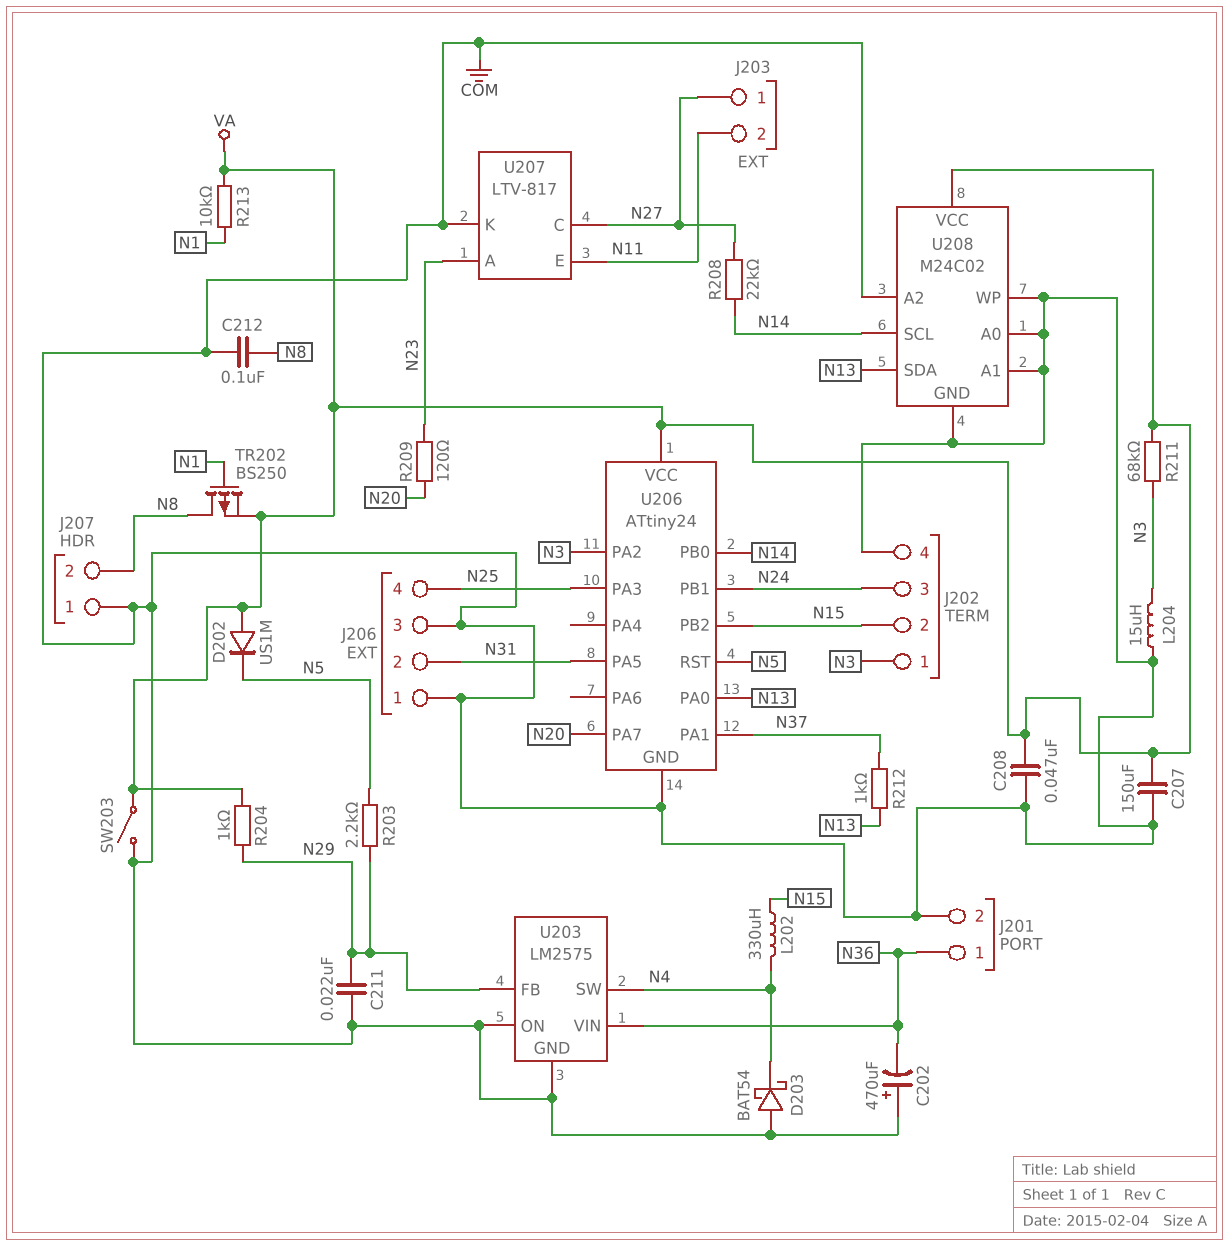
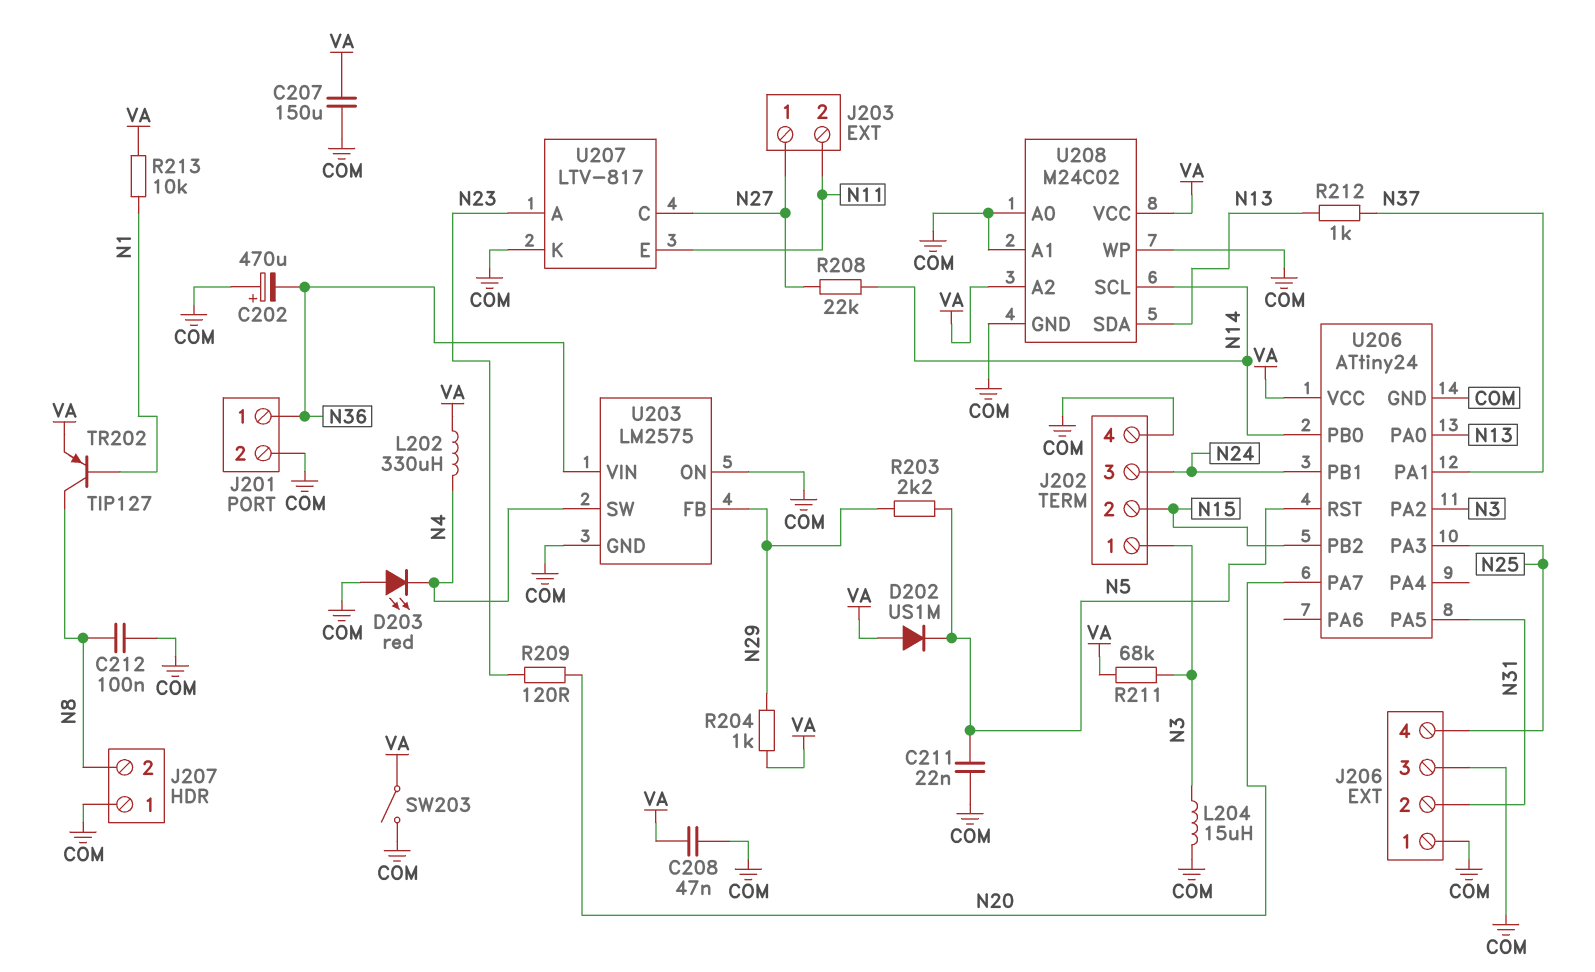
C211: 22nF (COM, N29) -> 22nF (COM, N5)
D203: schottky BAT54 (A COM, K N4) -> LED red (A COM, K N4)
L202: 330uH (N4, N15) -> 330uH (N4, VA)
TR202: PMOS BS250 (G N1, D N8, S VA) -> PNP TIP127 (B N1, C N8, E VA)
U208 pin A2: COM -> VA

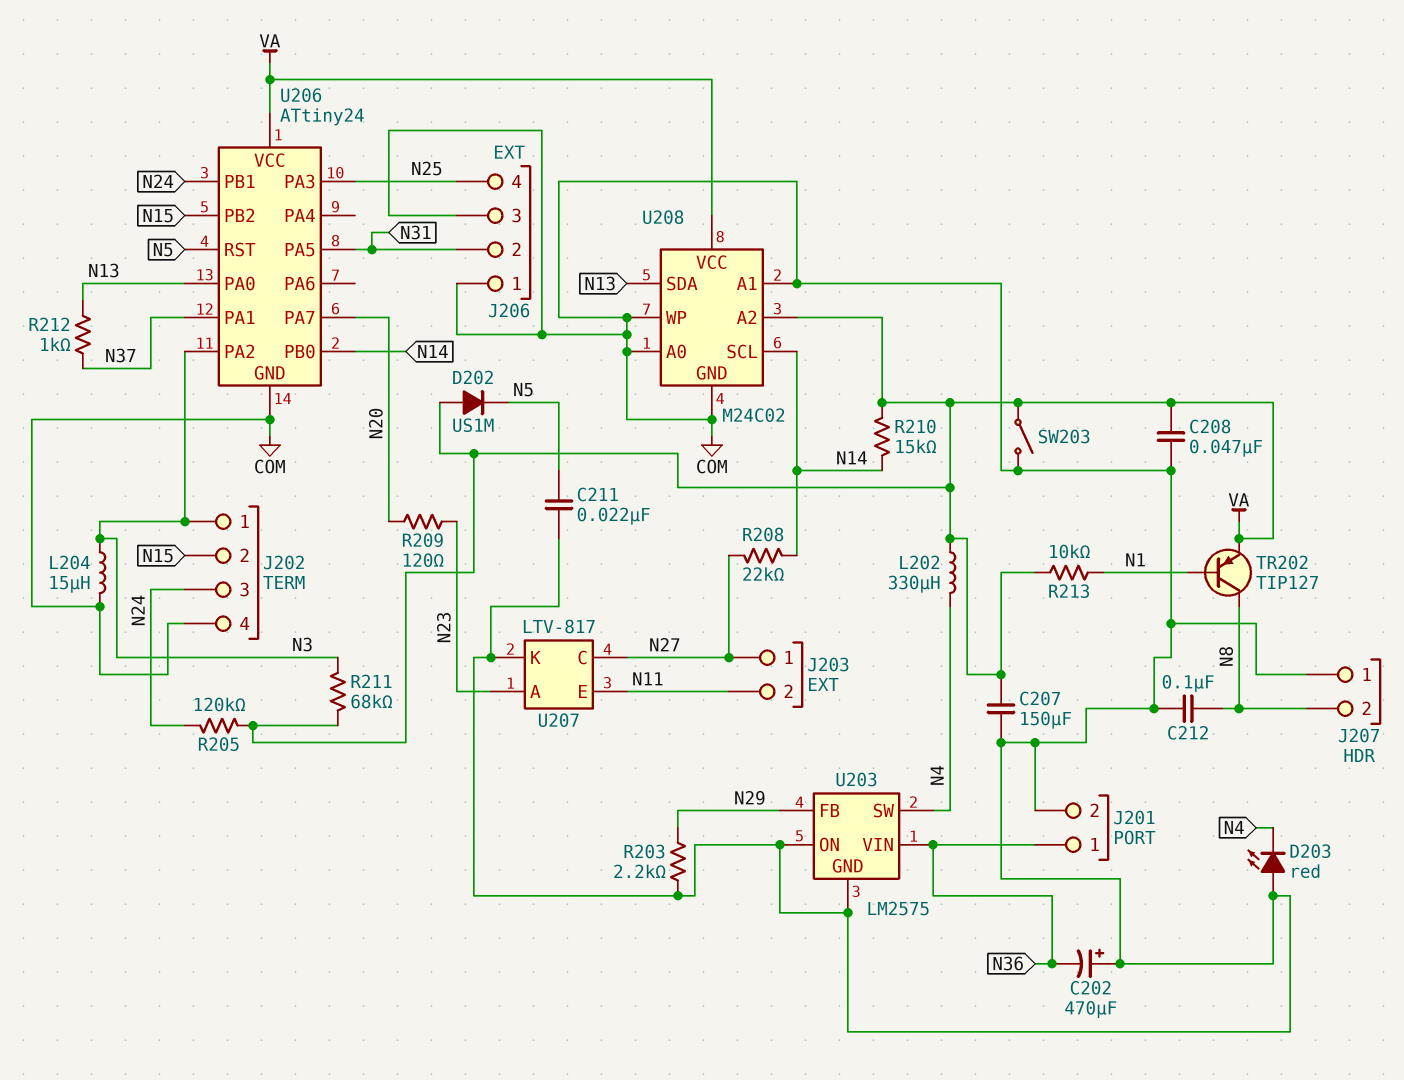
R203: 2.2k (N5, N29) -> 2.2k (COM, N29)
R204: 1k (N29, VA) -> none
R205: none -> 120k (N24, VA)
R210: none -> 15k (N14, VA)

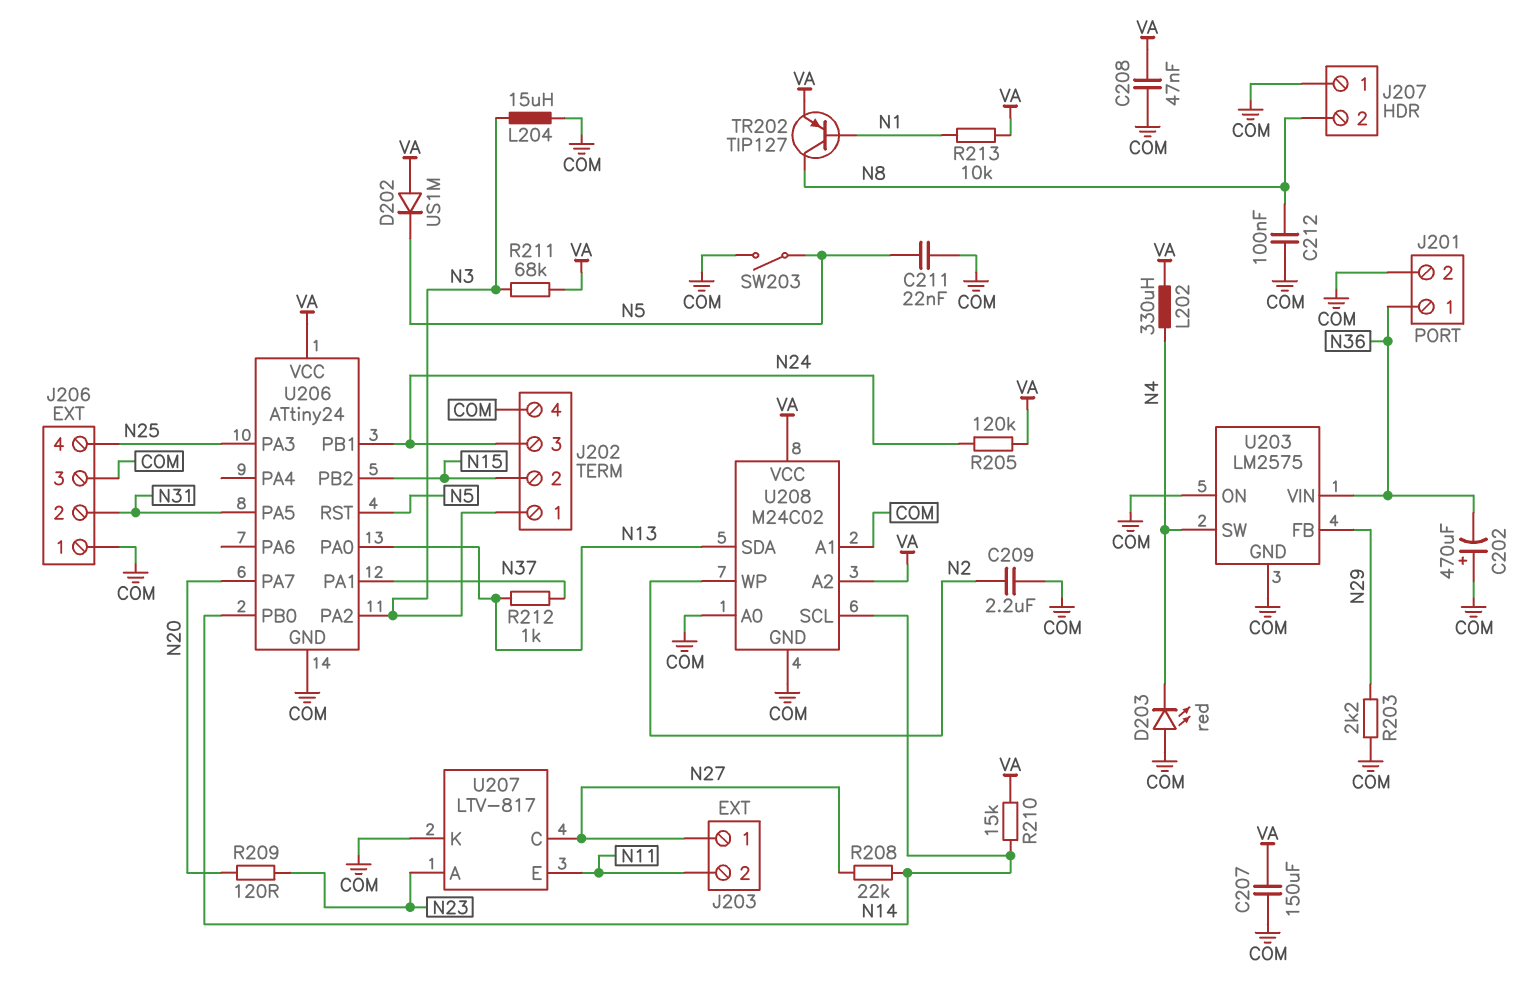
C209: none -> 2.2uF (COM, N2)
SW203: switch (COM, VA) -> switch (COM, N5)
U208 pin WP: COM -> N2

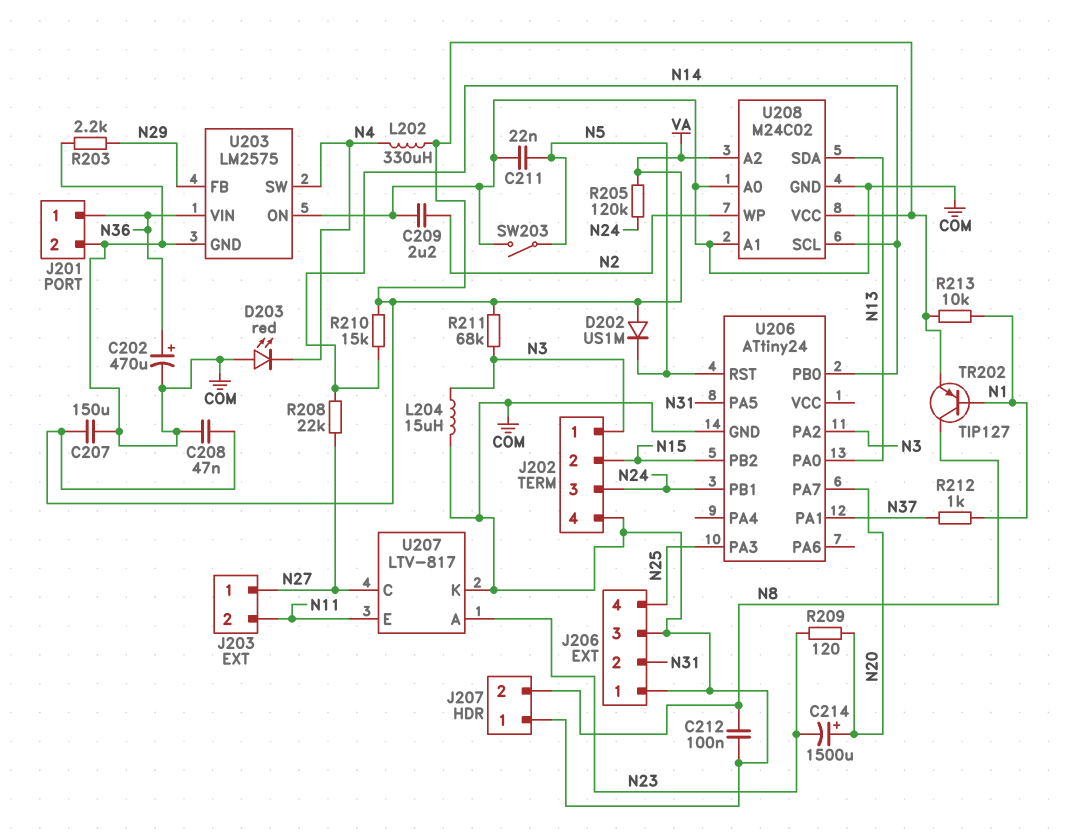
C202: 470uF (plus COM, minus N36) -> 470uF (plus N36, minus COM)
C214: none -> 1500uF (plus N20, minus N23)
R212: 1k (N13, N37) -> 1k (N1, N37)
U206 pin VCC: VA -> none

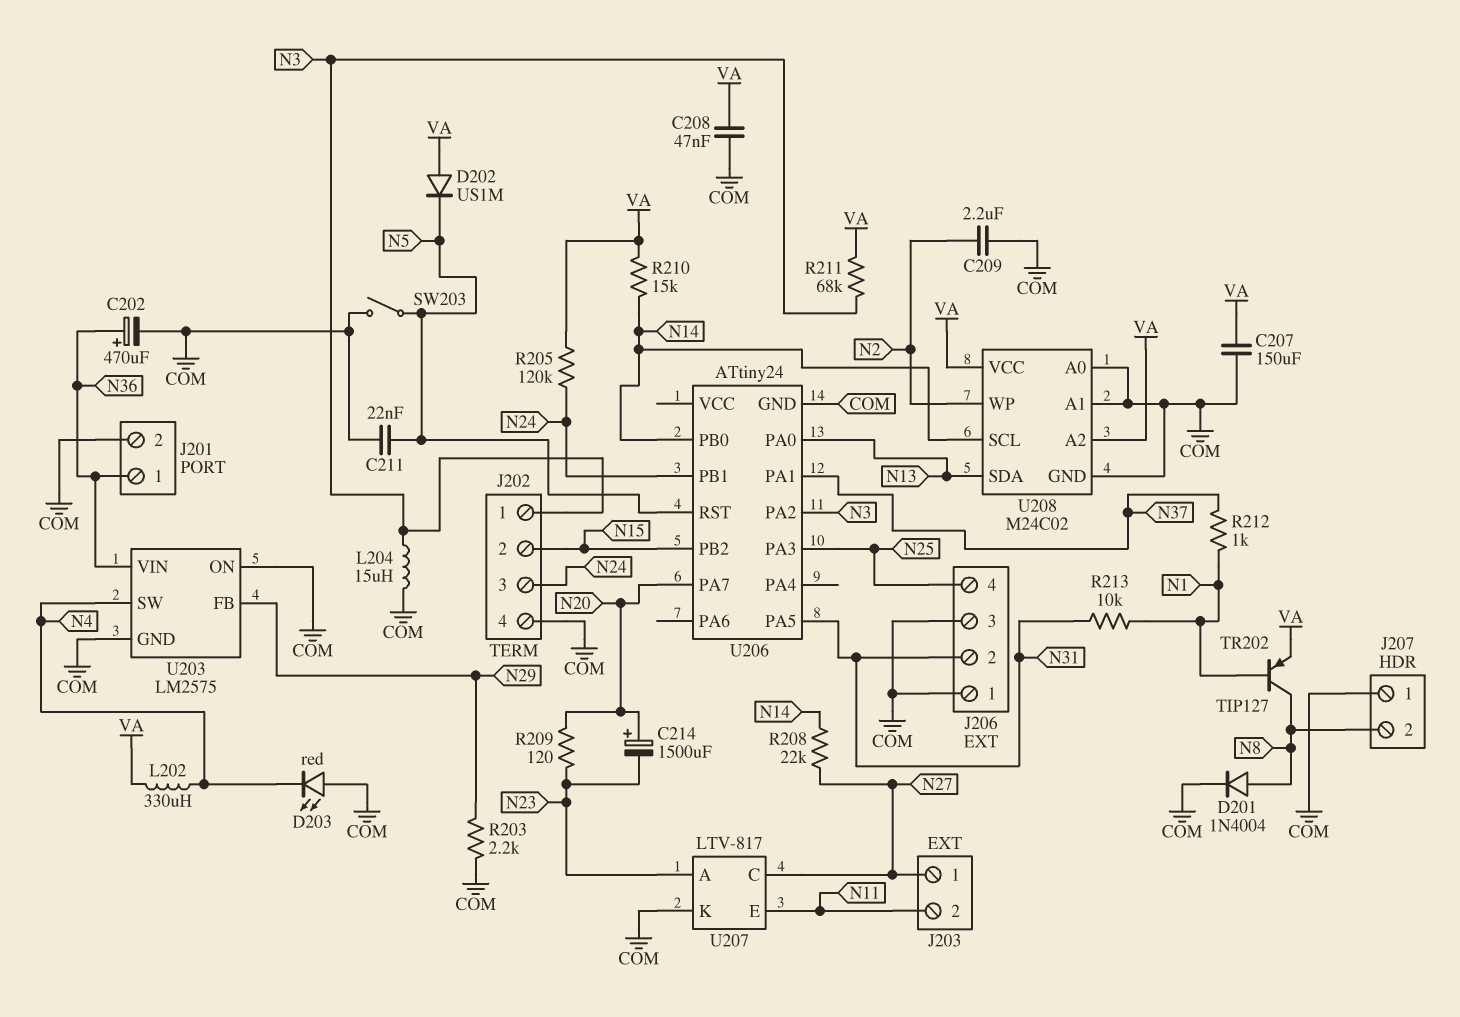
C212: 100nF (COM, N8) -> none
D201: none -> diode 1N4004 (A N8, K COM)
R213: 10k (N1, VA) -> 10k (N1, N31)

